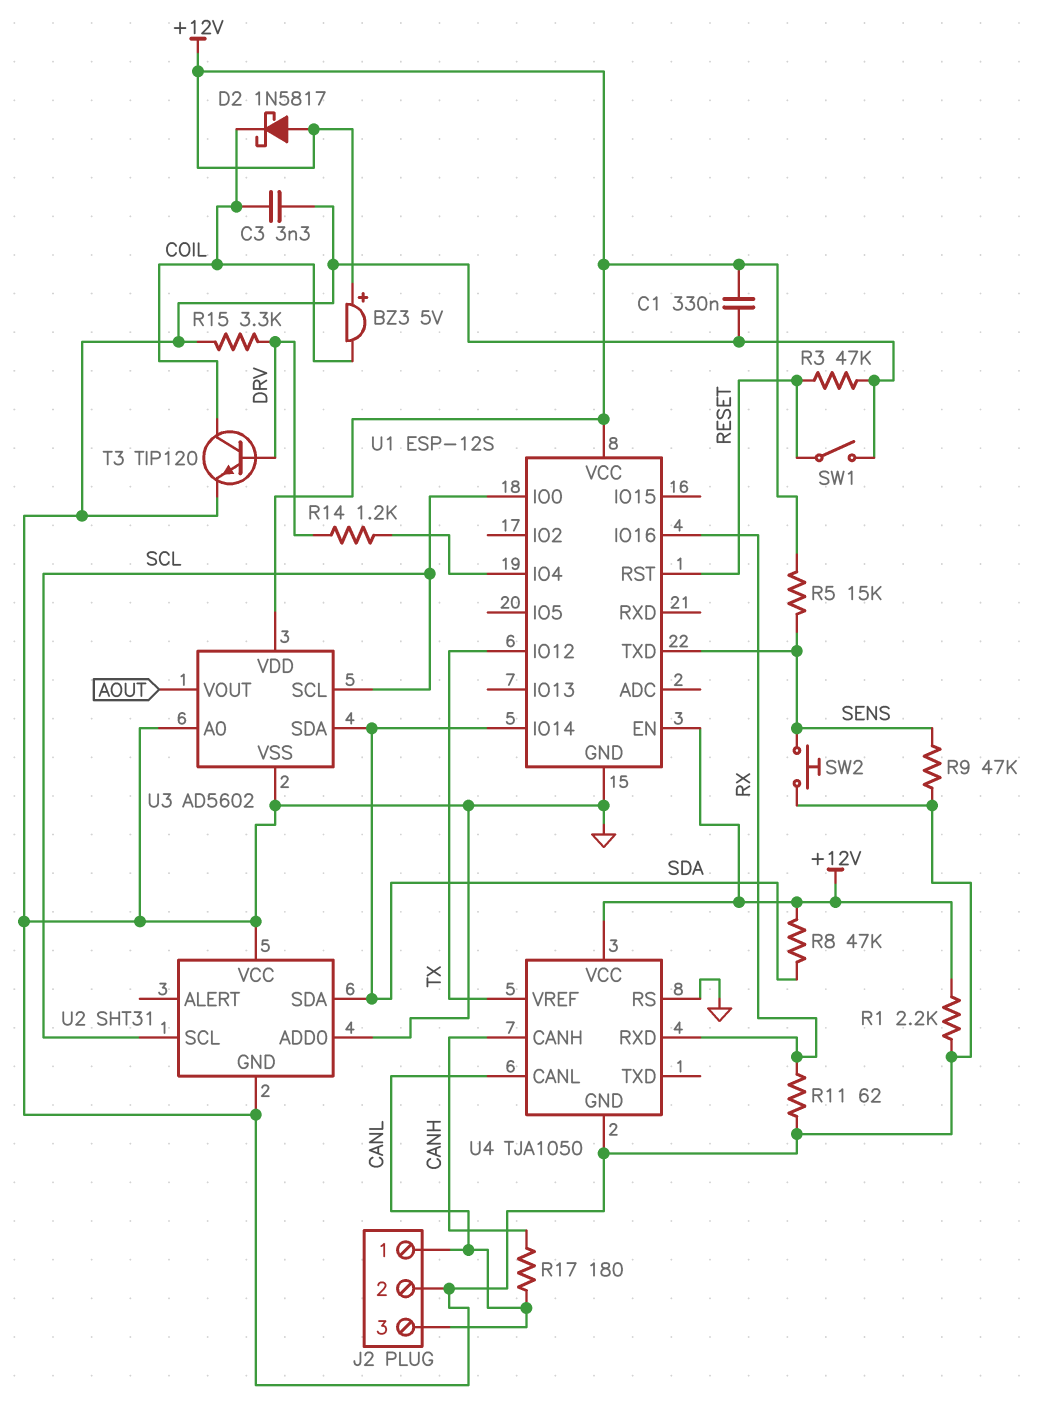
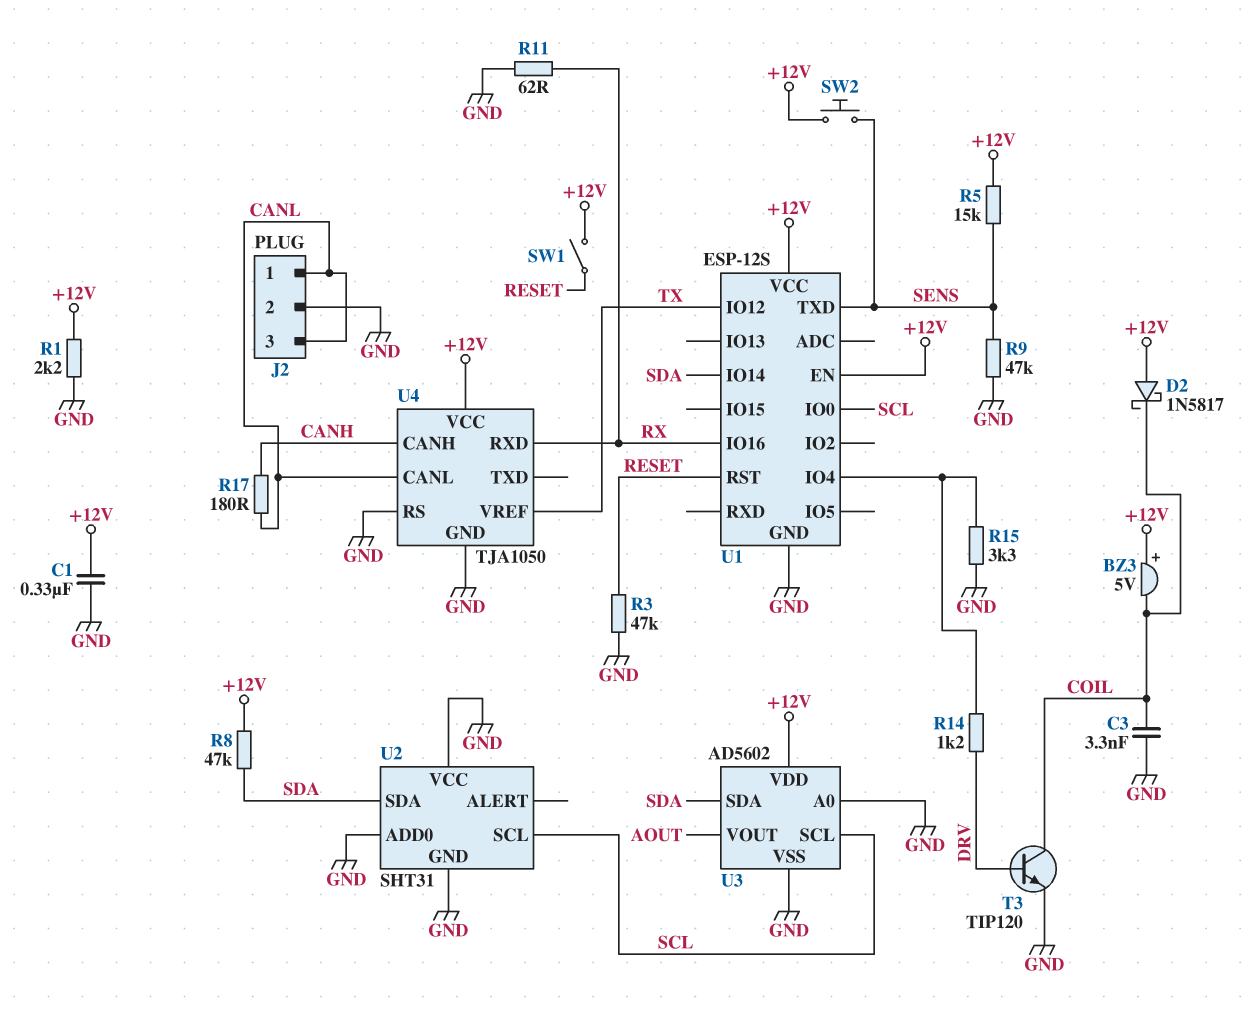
R15: 3.3k (DRV, GND) -> 3.3k (GND, U1/IO4)
SW1: switch (GND, RESET) -> switch (+12V, RESET)
SW2: button (GND, SENS) -> button (+12V, SENS)

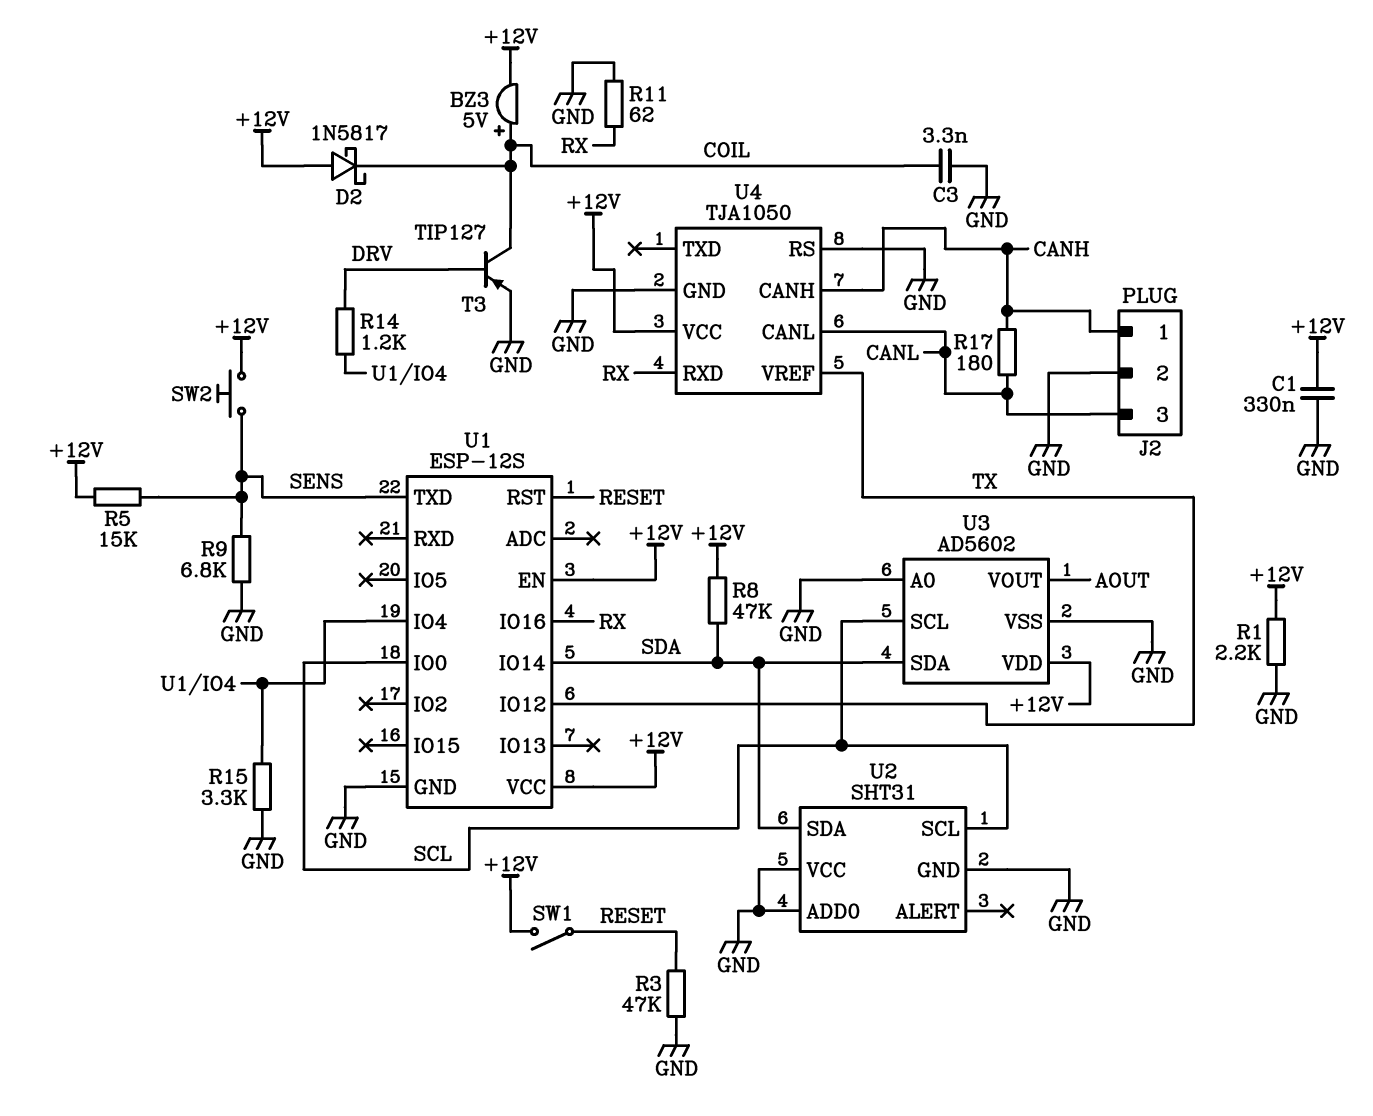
BZ3: buzzer 5V (plus +12V, minus COIL) -> buzzer 5V (plus COIL, minus +12V)
J2 pin 1: CANL -> CANH
R9: 47k (GND, SENS) -> 6.8k (GND, SENS)
T3: NPN TIP120 (B DRV, C COIL, E GND) -> PNP TIP127 (B DRV, C COIL, E GND)

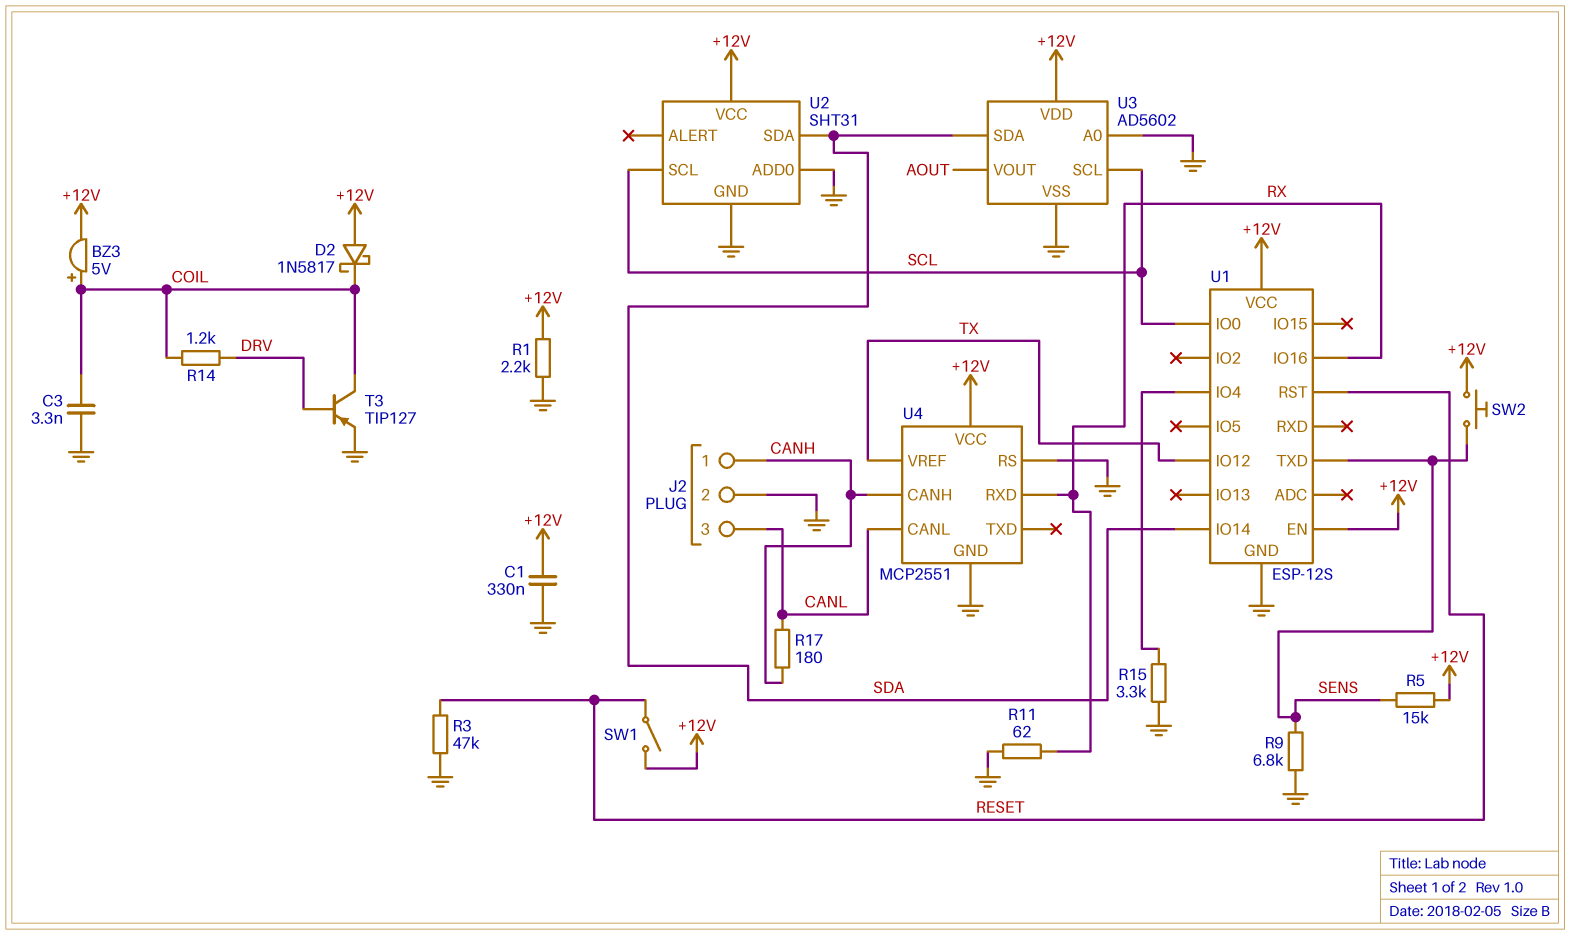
R8: 47k (+12V, SDA) -> none
R14: 1.2k (DRV, U1/IO4) -> 1.2k (COIL, DRV)
U2 pin VCC: GND -> +12V
U4: TJA1050 -> MCP2551

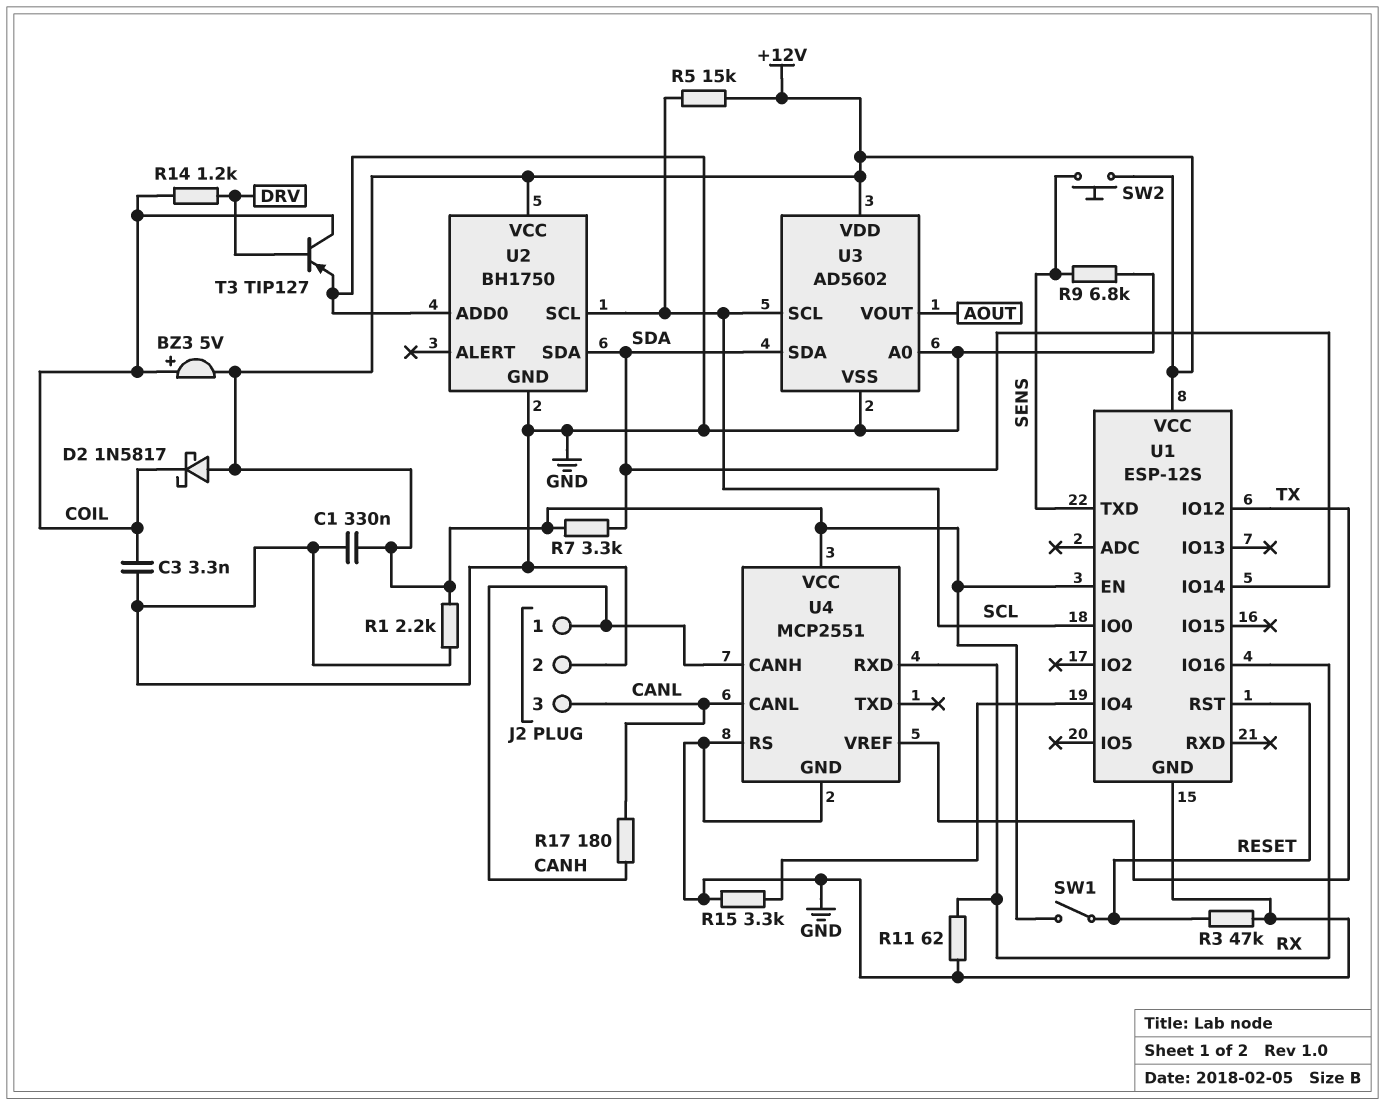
R5: 15k (+12V, SENS) -> 15k (+12V, SCL)
R7: none -> 3.3k (+12V, SDA)
U2: SHT31 -> BH1750

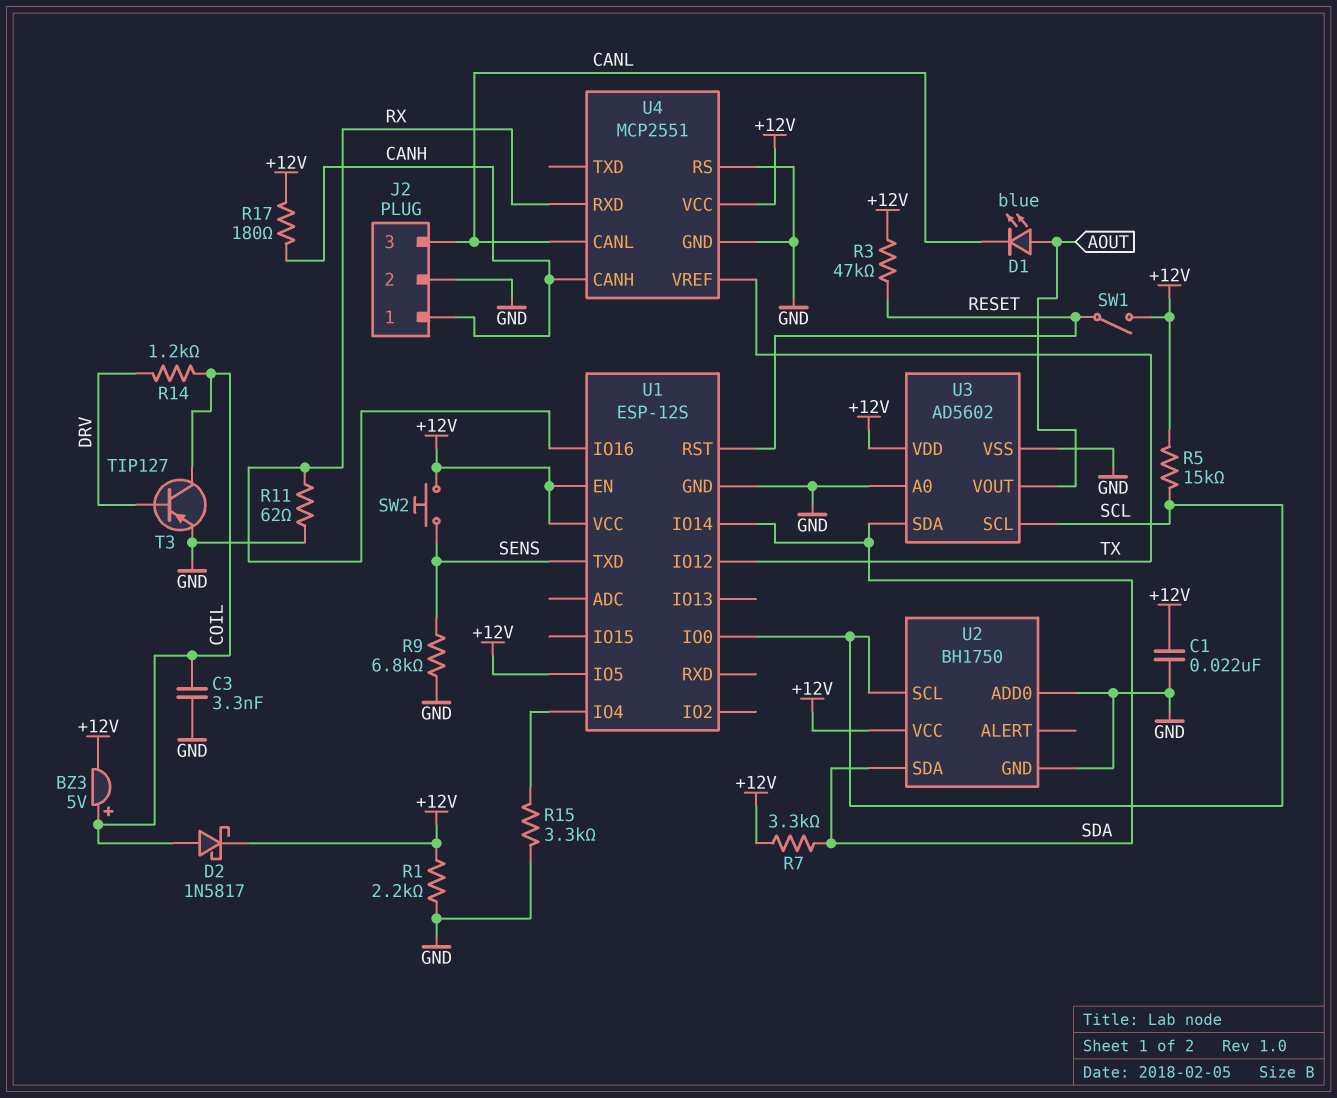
C1: 330nF (+12V, GND) -> 22nF (+12V, GND)
D1: none -> LED blue (A AOUT, K CANL)
D2: schottky 1N5817 (A +12V, K COIL) -> schottky 1N5817 (A COIL, K +12V)
R3: 47k (GND, RESET) -> 47k (+12V, RESET)
R17: 180 (CANH, CANL) -> 180 (+12V, CANH)
U1 pin IO5: none -> +12V

